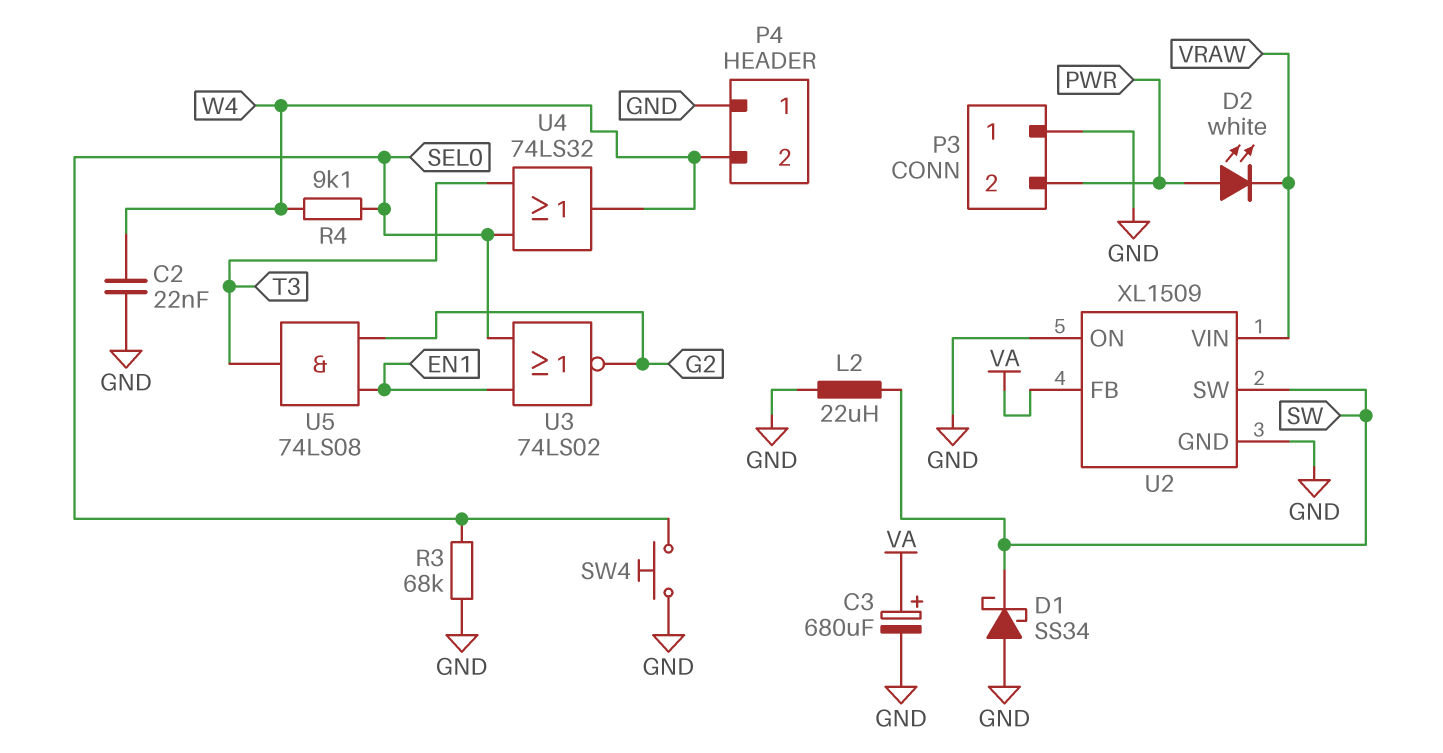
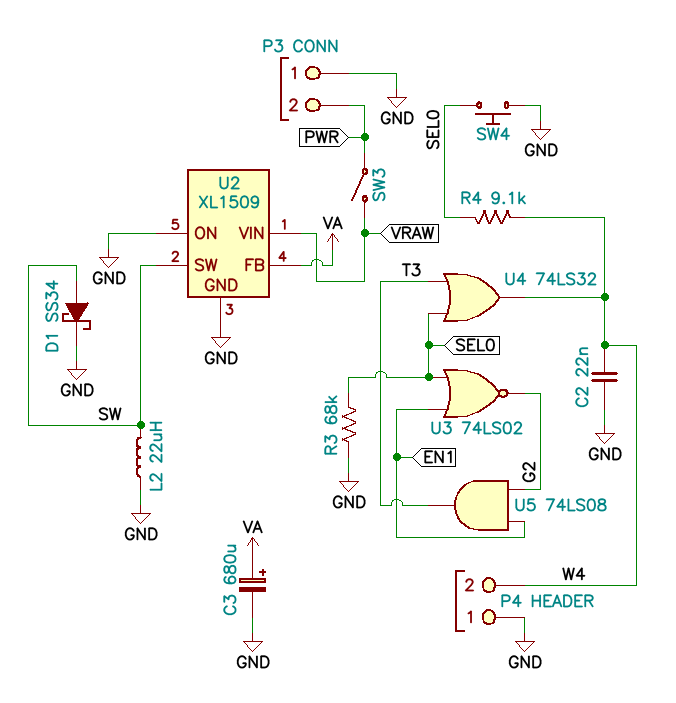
D1: schottky SS34 (A GND, K SW) -> schottky SS34 (A SW, K GND)
D2: LED white (A PWR, K VRAW) -> none
SW3: none -> switch (PWR, VRAW)

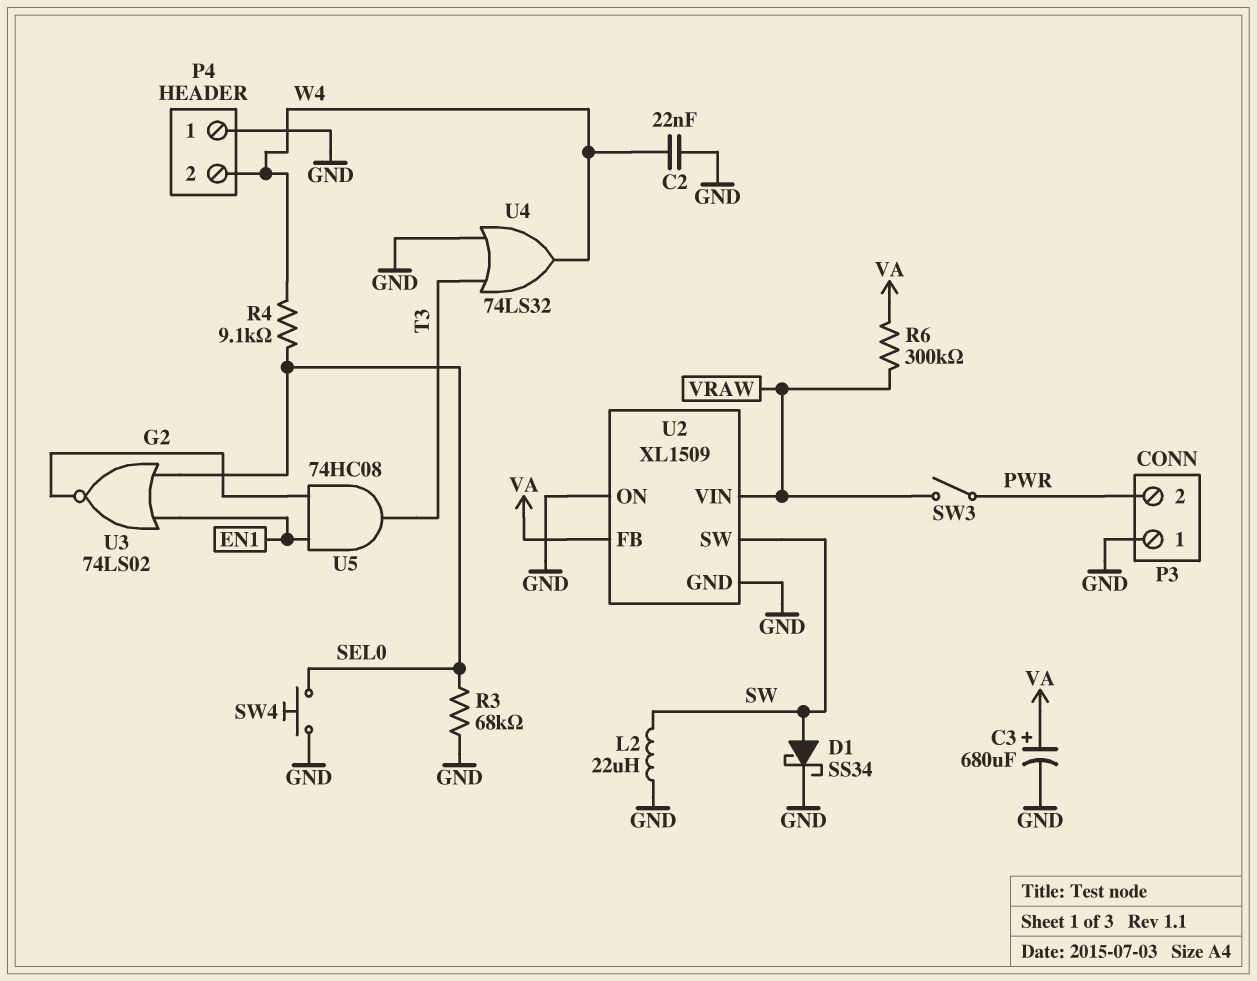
R6: none -> 300k (VA, VRAW)
U4: OR 74LS32 (in SEL0, in T3, out W4) -> OR 74LS32 (in GND, in T3, out W4)
U5: AND 74LS08 (in EN1, in G2, out T3) -> AND 74HC08 (in EN1, in G2, out T3)

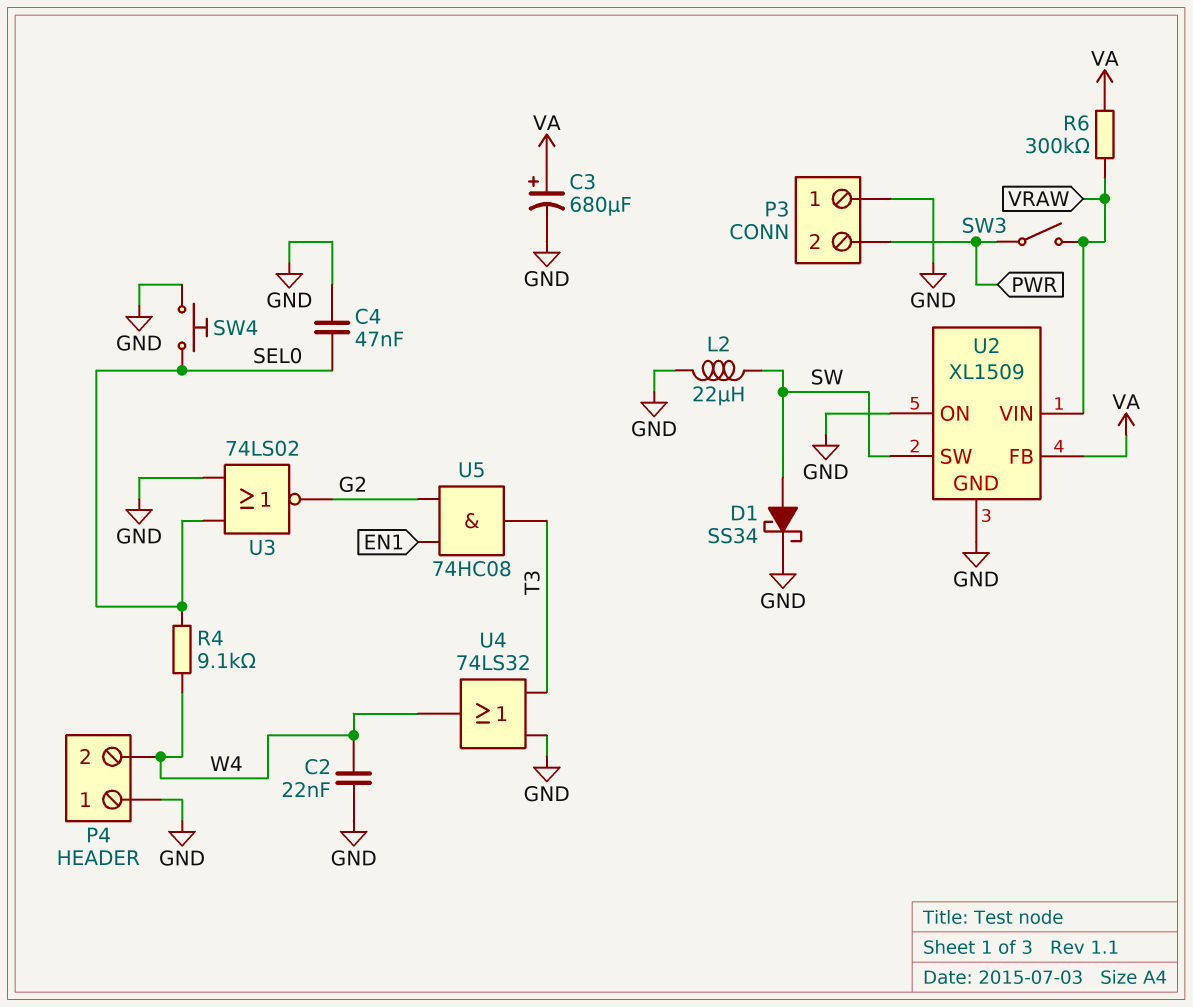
C4: none -> 47nF (GND, SEL0)
R3: 68k (GND, SEL0) -> none
U3: NOR 74LS02 (in EN1, in SEL0, out G2) -> NOR 74LS02 (in GND, in SEL0, out G2)

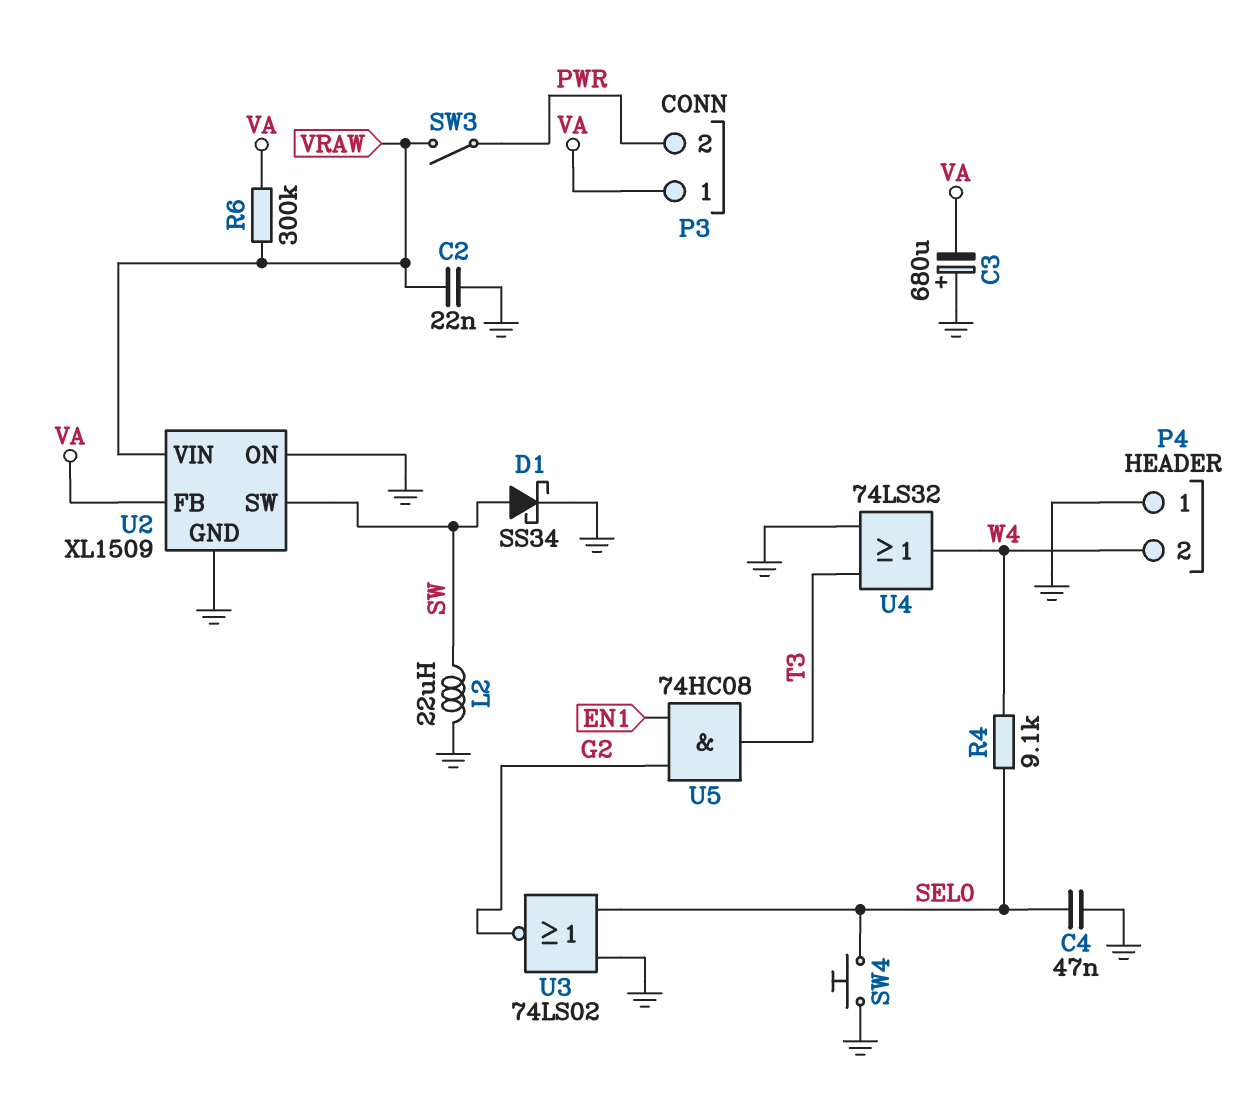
C2: 22nF (GND, W4) -> 22nF (GND, VRAW)
C3: 680uF (plus VA, minus GND) -> 680uF (plus GND, minus VA)
P3 pin 1: GND -> VA

